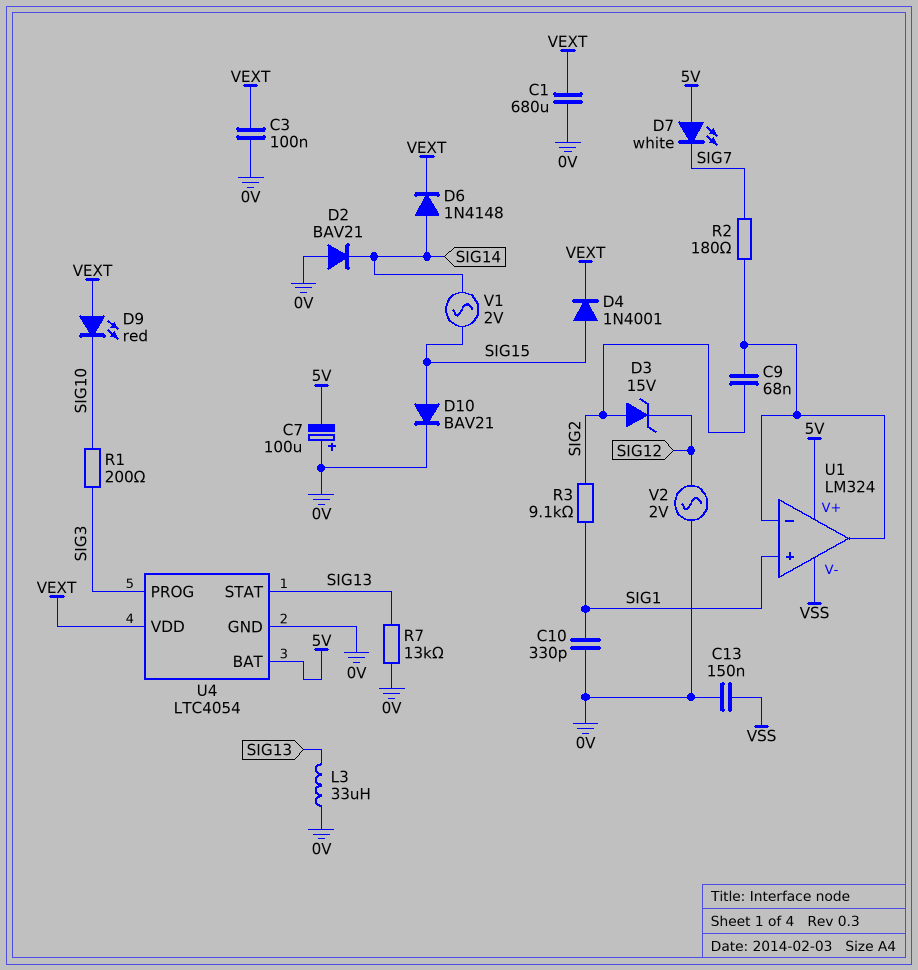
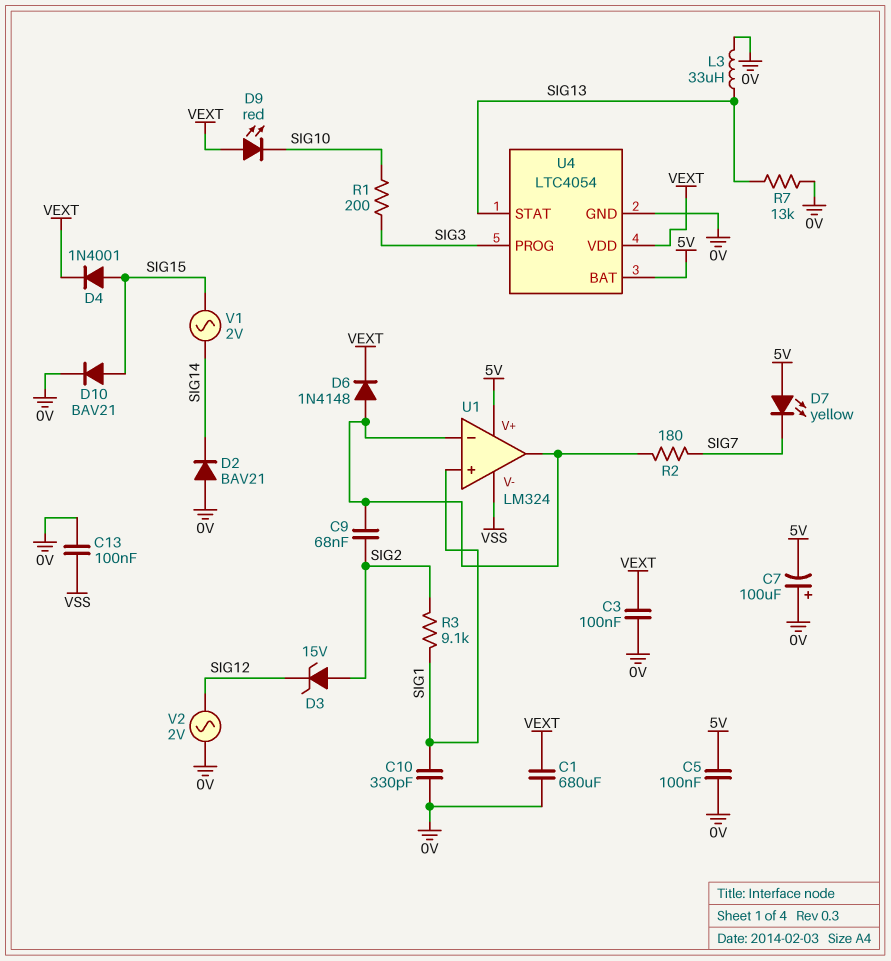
C5: none -> 100nF (0V, 5V)
C13: 150nF (0V, VSS) -> 100nF (0V, VSS)
D6: diode 1N4148 (A SIG14, K VEXT) -> diode 1N4148 (A U1/in-, K VEXT)
D7: LED white (A 5V, K SIG7) -> LED yellow (A 5V, K SIG7)

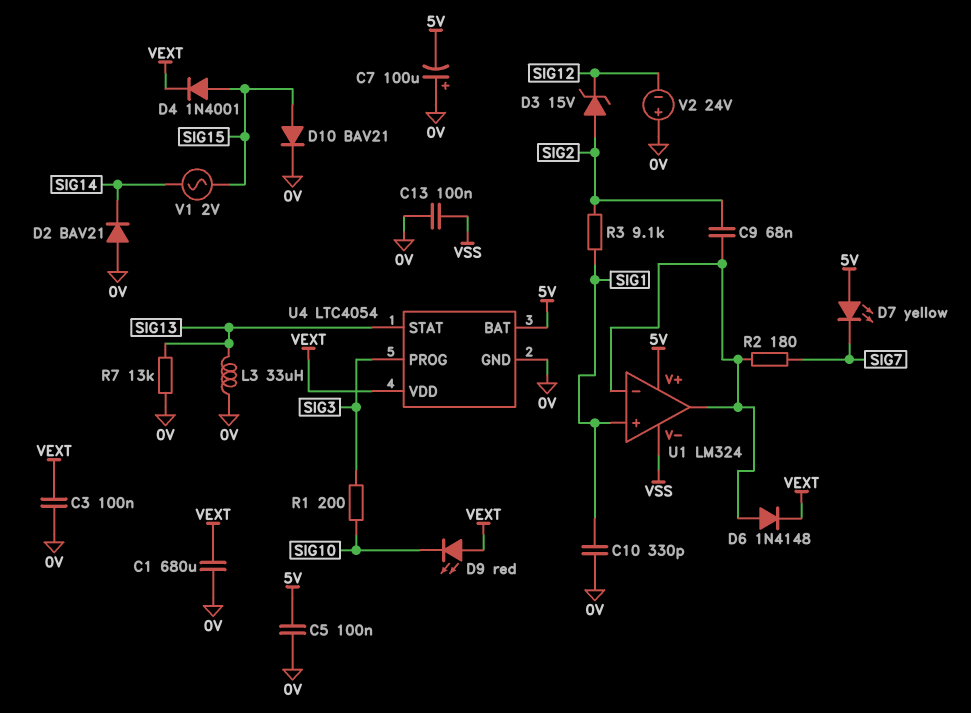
V2: AC 2V (0V, SIG12) -> 24V (plus 0V, minus SIG12)

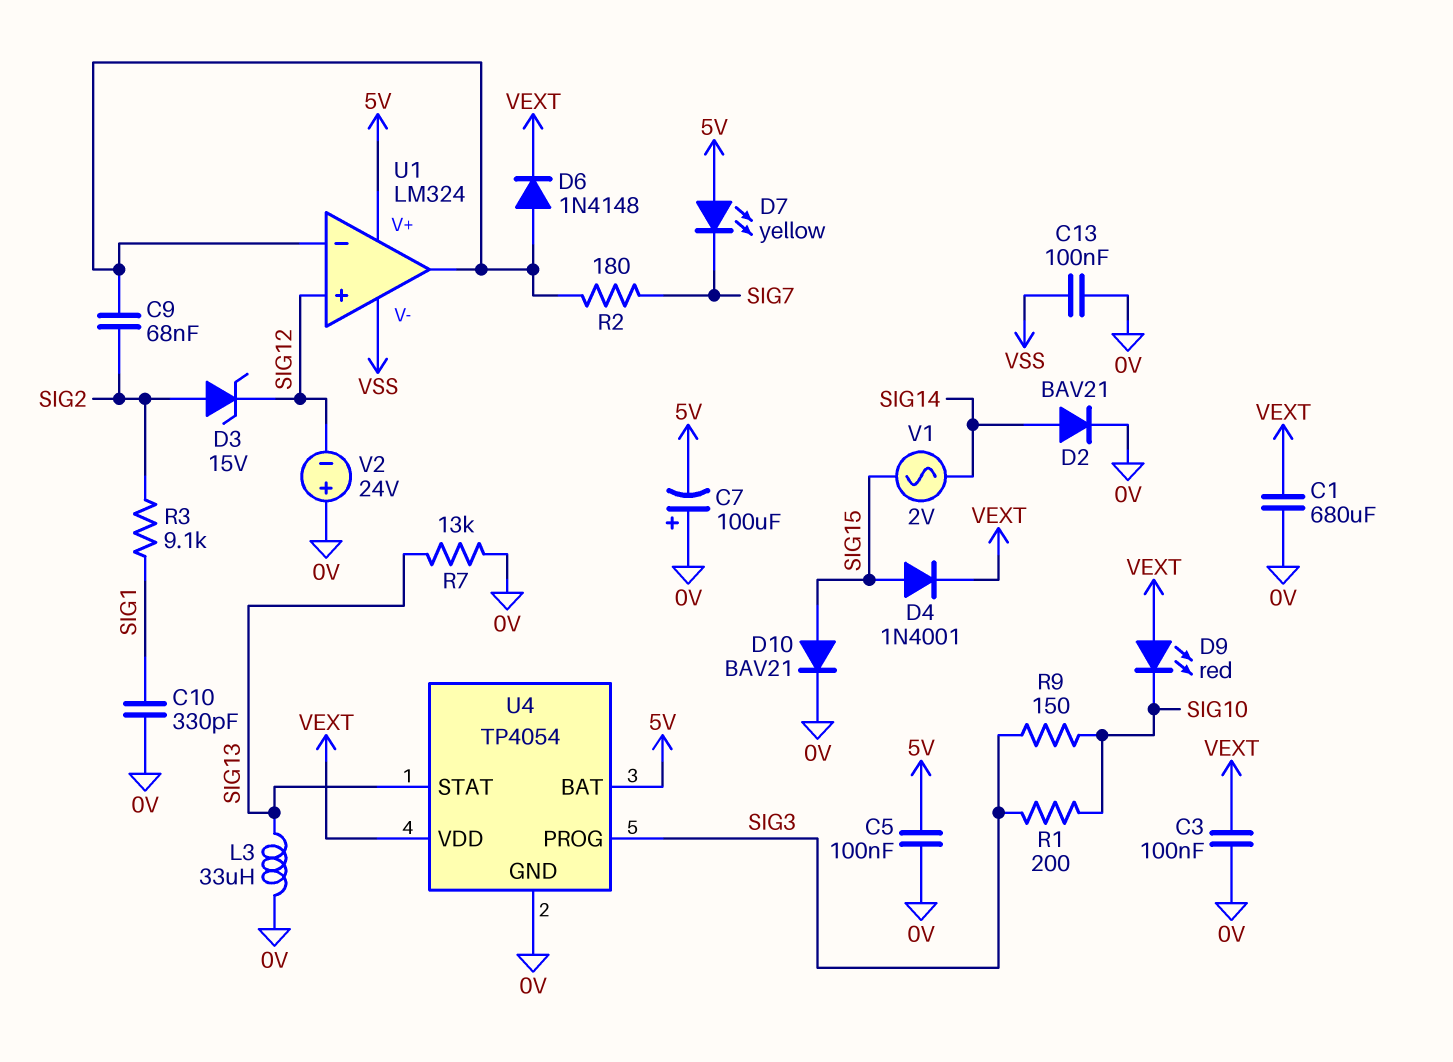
D2: diode BAV21 (A 0V, K SIG14) -> diode BAV21 (A SIG14, K 0V)
R9: none -> 150 (SIG3, SIG10)
U1 pin in+: SIG1 -> SIG12
U4: LTC4054 -> TP4054

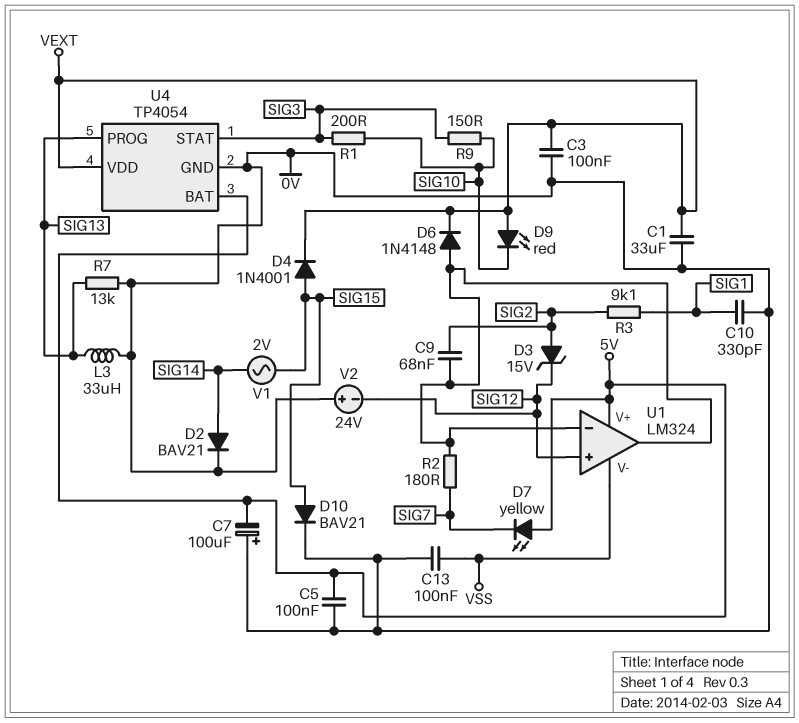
C1: 680uF (0V, VEXT) -> 33uF (0V, VEXT)
U4 pin PROG: SIG3 -> SIG13
U4 pin STAT: SIG13 -> SIG3

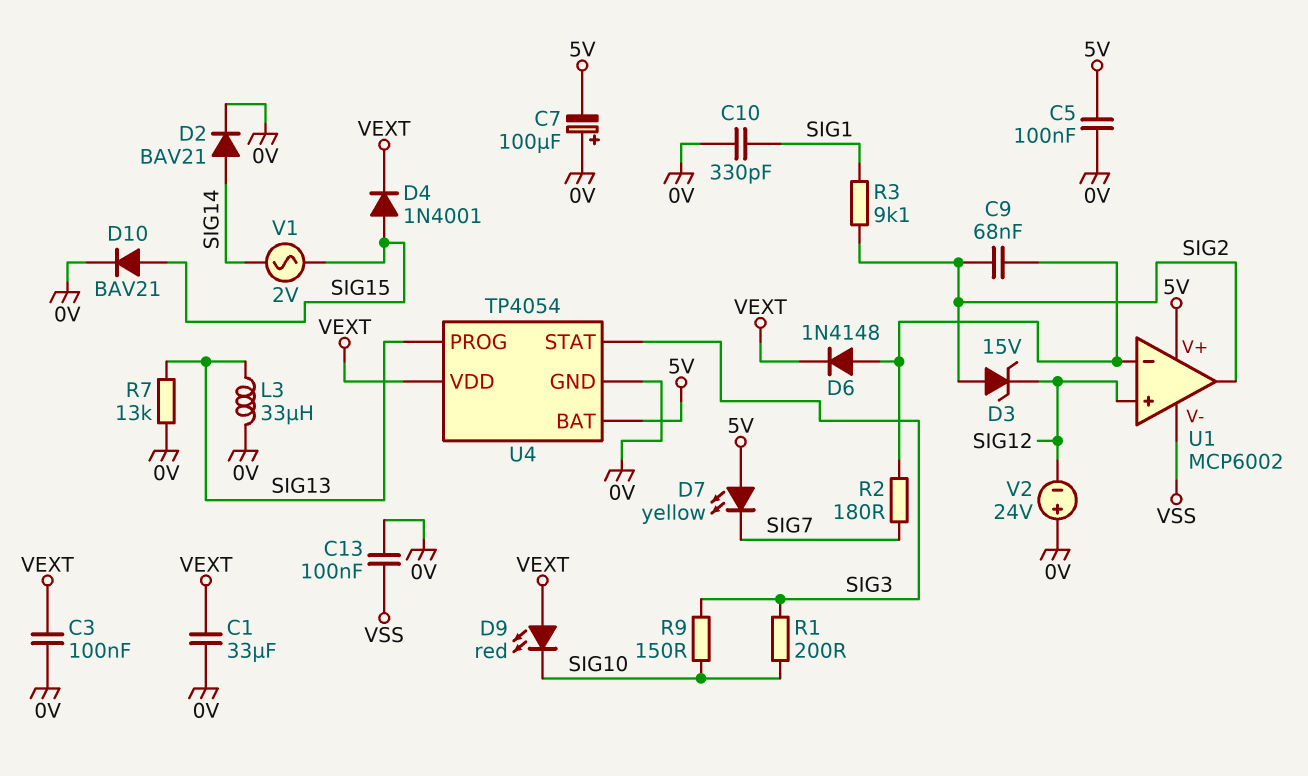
U1: LM324 -> MCP6002
U1 pin out: U1/in- -> SIG2

